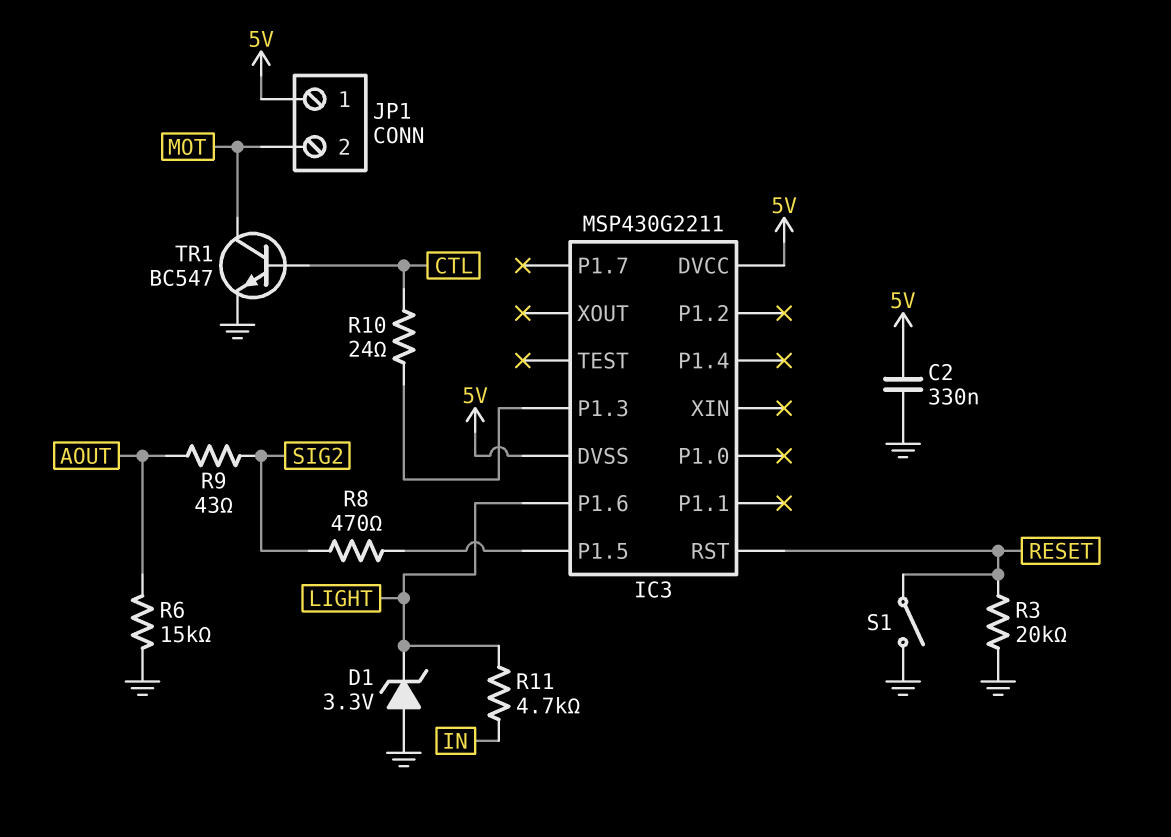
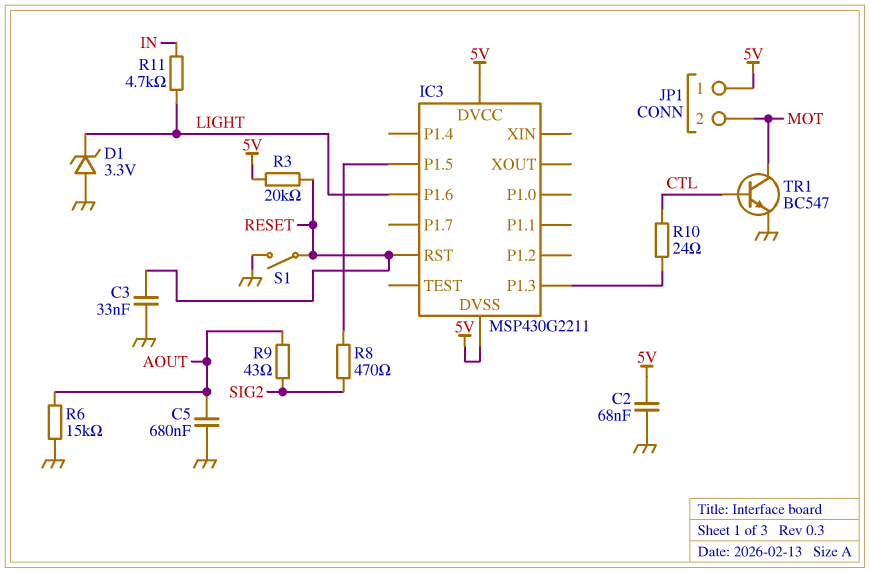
C2: 330nF (5V, GND) -> 68nF (5V, GND)
C3: none -> 33nF (GND, RESET)
C5: none -> 680nF (AOUT, GND)
R3: 20k (GND, RESET) -> 20k (5V, RESET)

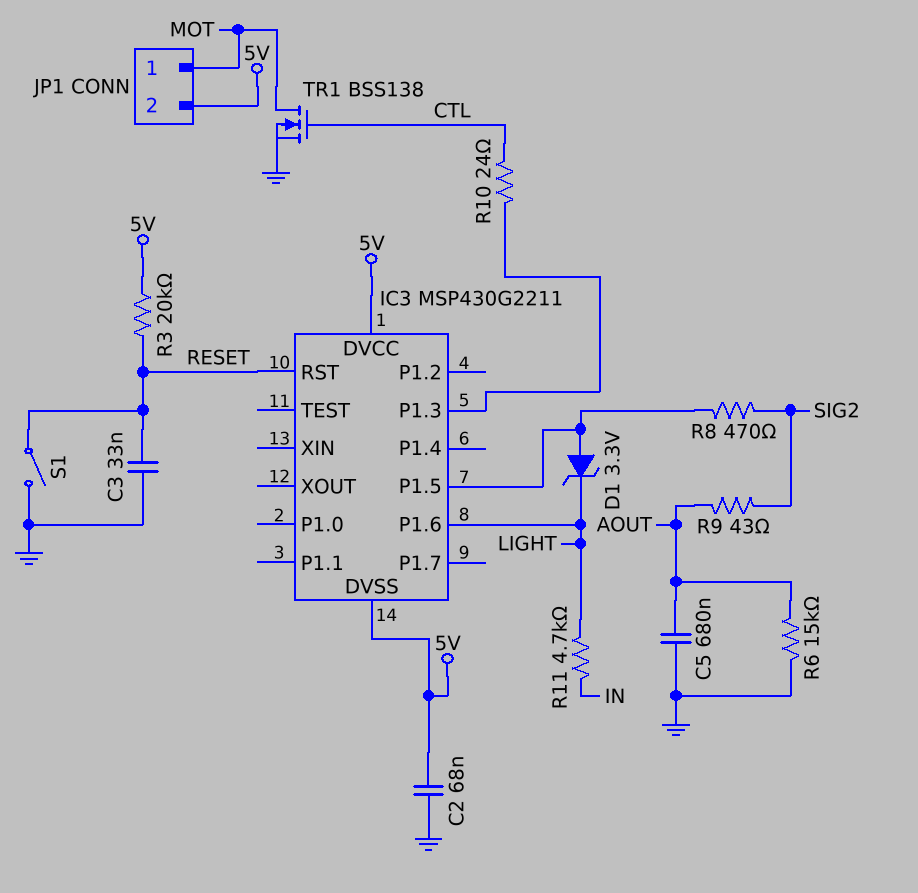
D1: zener 3.3V (A GND, K LIGHT) -> zener 3.3V (A IC3/P1.5, K LIGHT)
JP1 pin 1: 5V -> MOT
JP1 pin 2: MOT -> 5V
TR1: NPN BC547 (B CTL, C MOT, E GND) -> NMOS BSS138 (G CTL, D MOT, S GND)

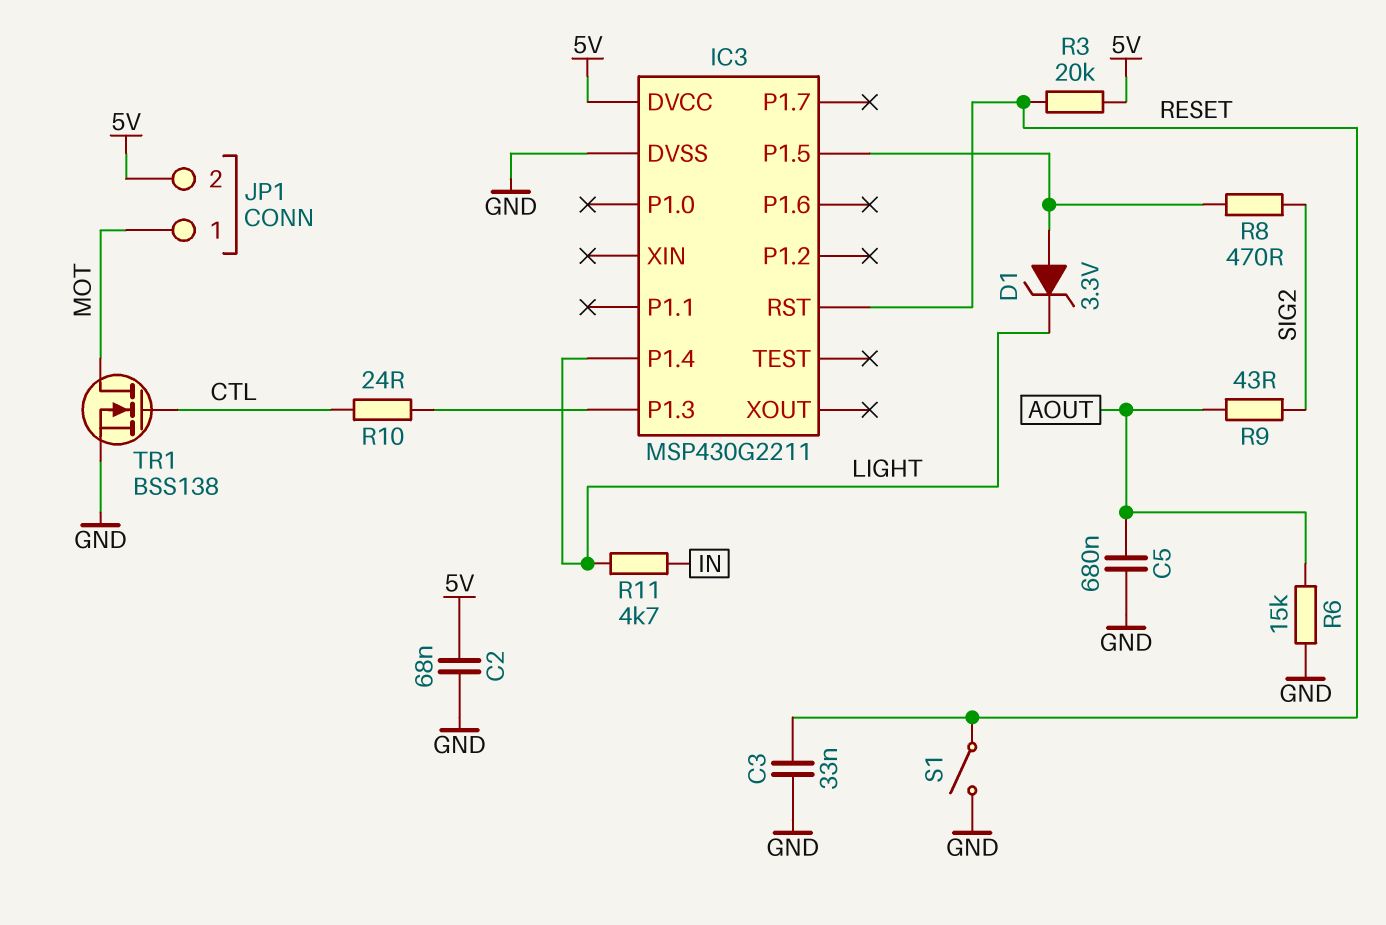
IC3 pin DVSS: 5V -> GND
IC3 pin P1.4: none -> LIGHT
IC3 pin P1.6: LIGHT -> none

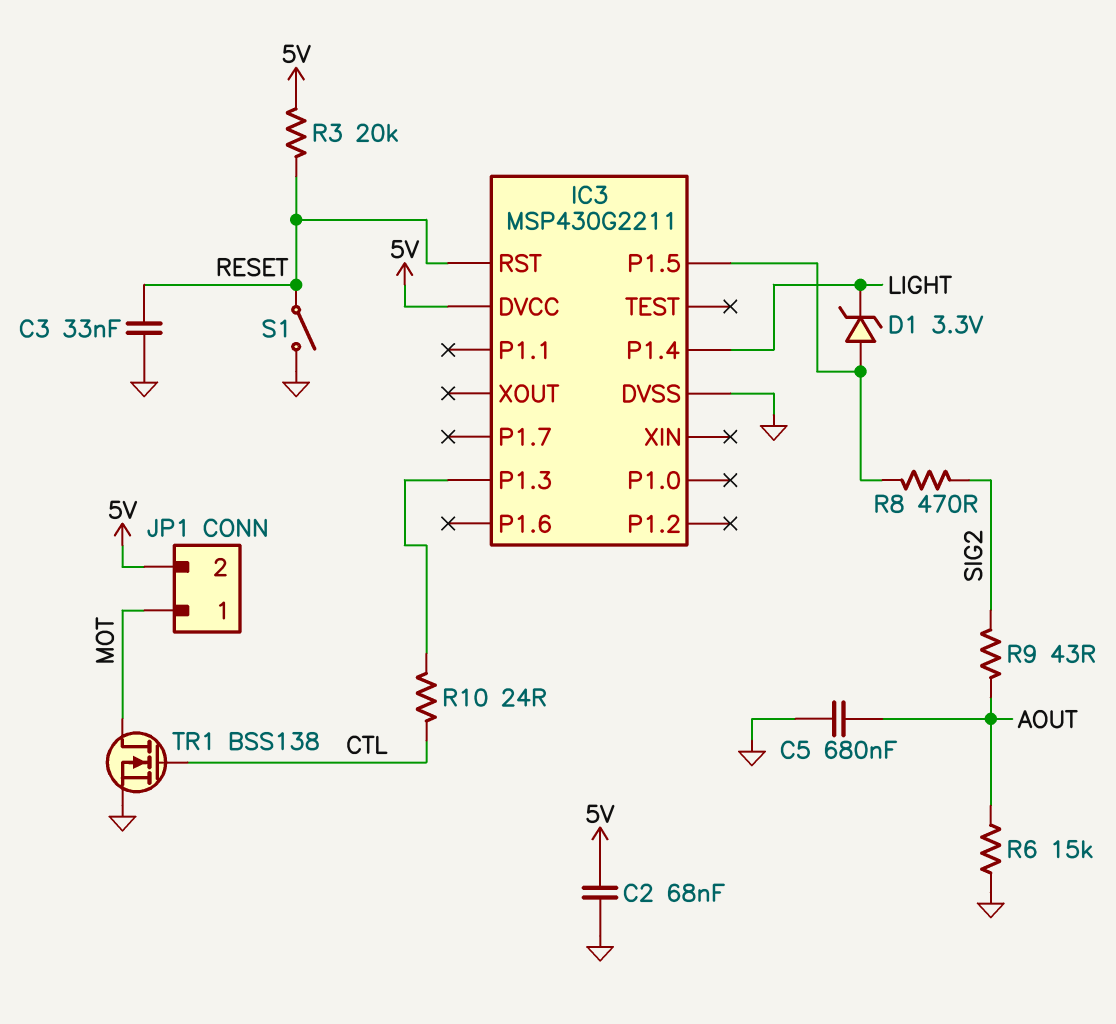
R11: 4.7k (IN, LIGHT) -> none

